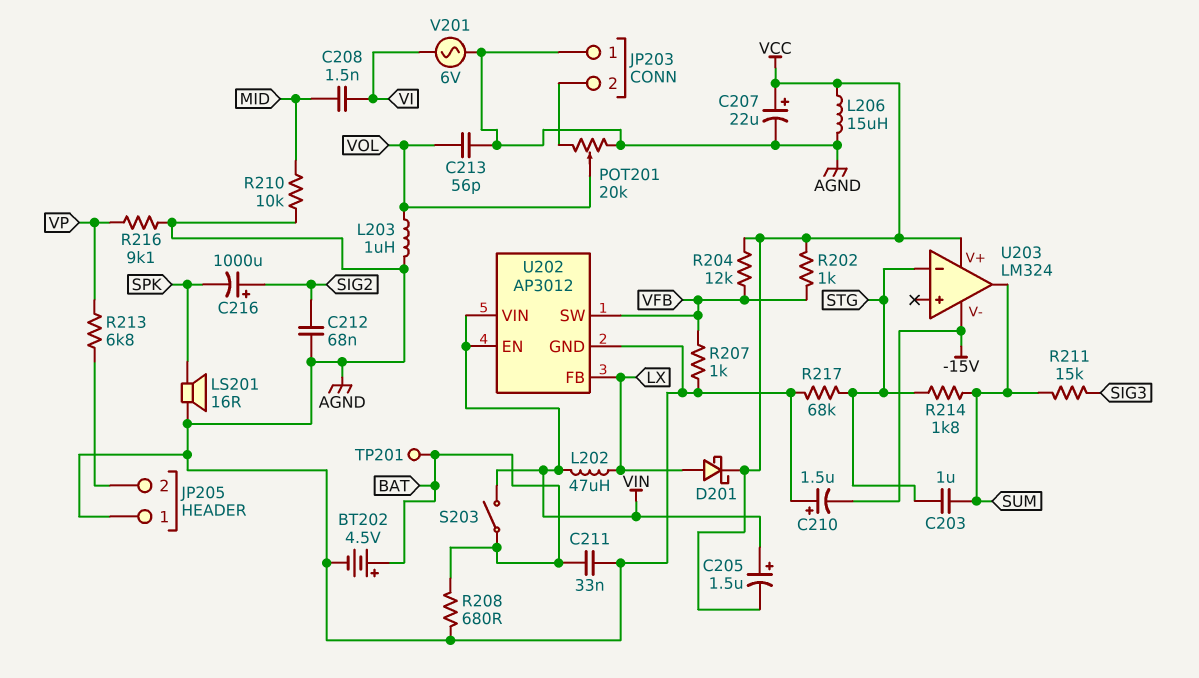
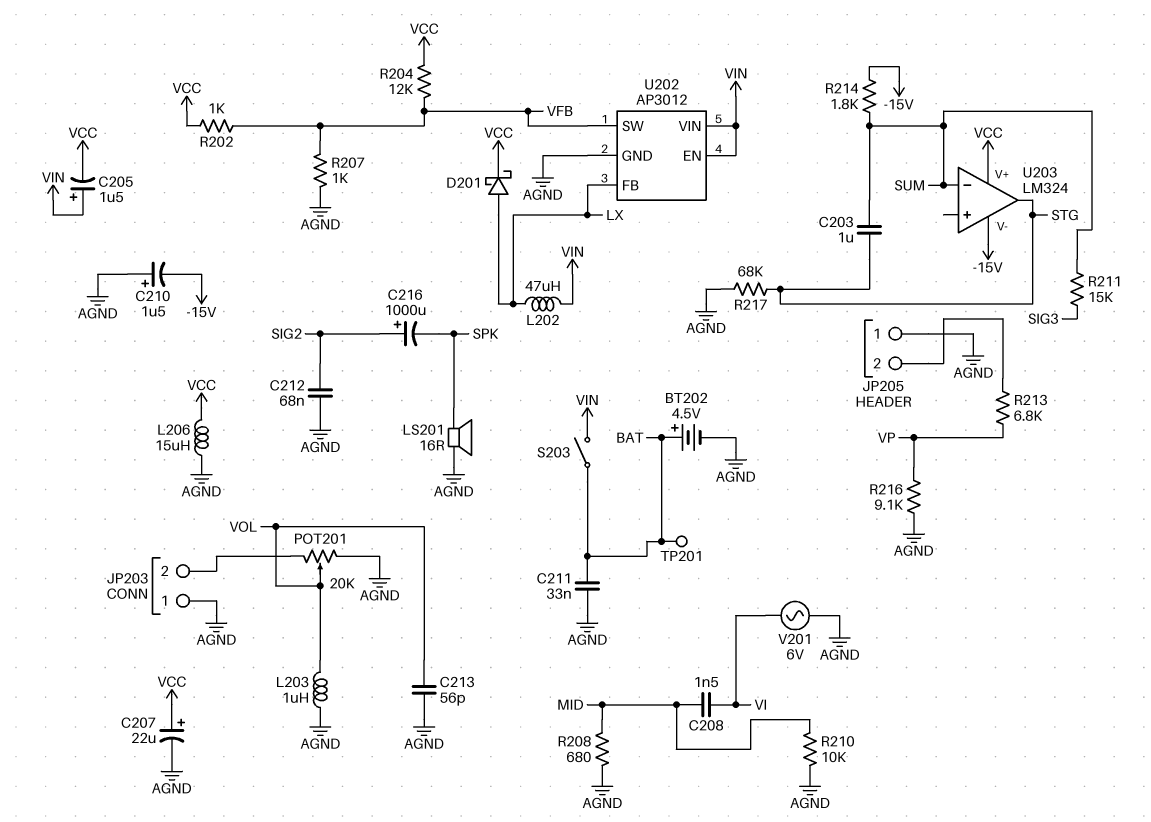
R208: 680 (AGND, BAT) -> 680 (AGND, MID)
R214: 1.8k (STG, SUM) -> 1.8k (-15V, SUM)
U203 pin in-: STG -> SUM
U203 pin out: SUM -> STG

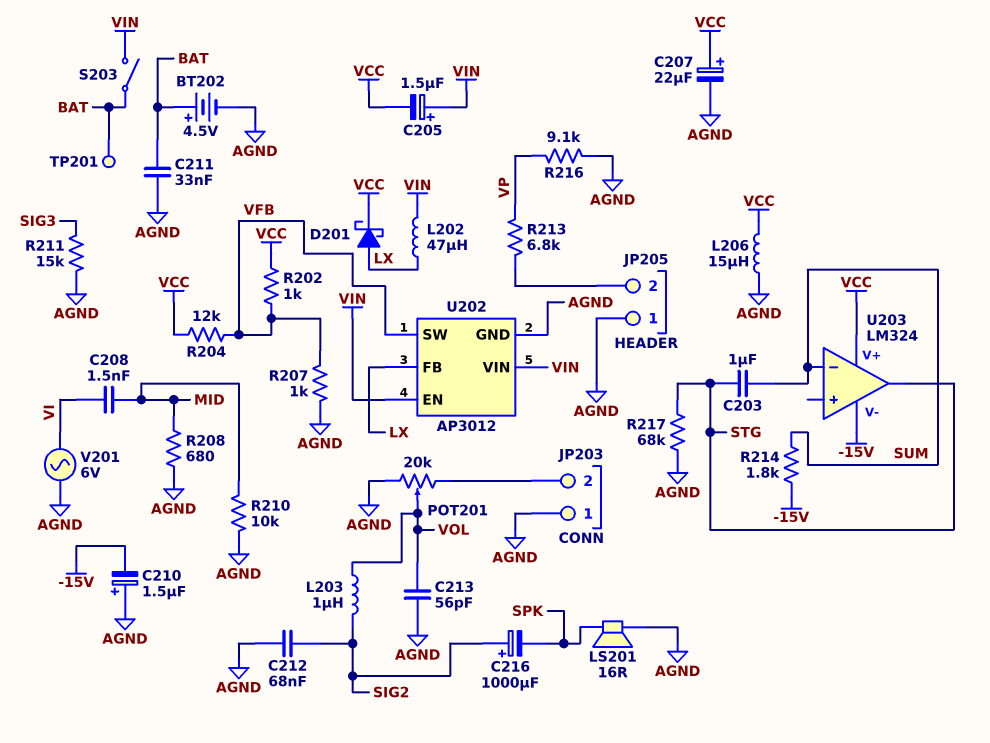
L203: 1uH (AGND, VOL) -> 1uH (SIG2, VOL)
R211: 15k (SIG3, SUM) -> 15k (AGND, SIG3)

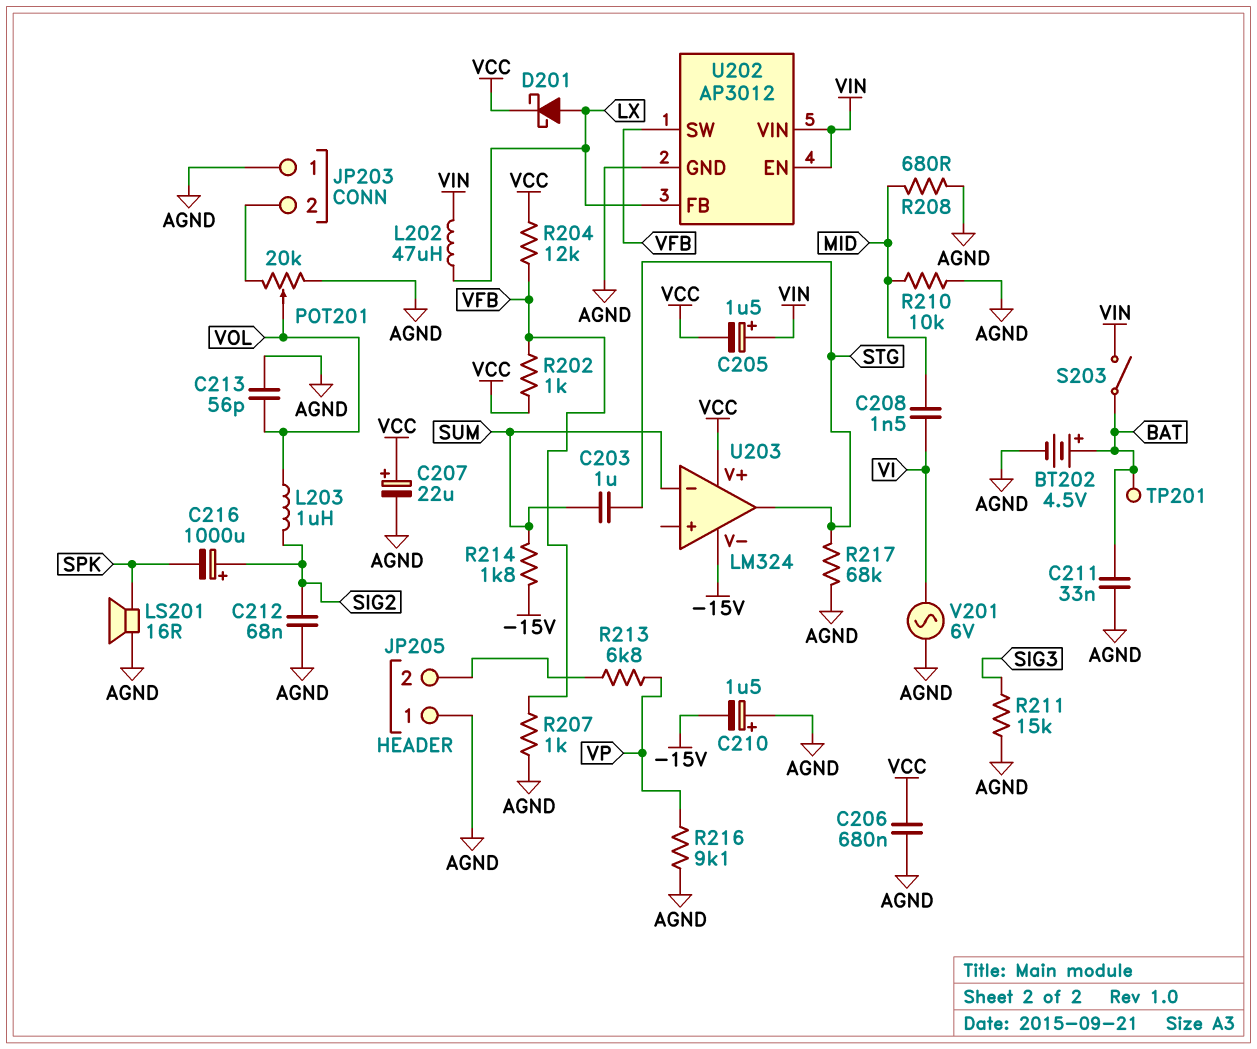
C206: none -> 680nF (AGND, VCC)
L206: 15uH (AGND, VCC) -> none

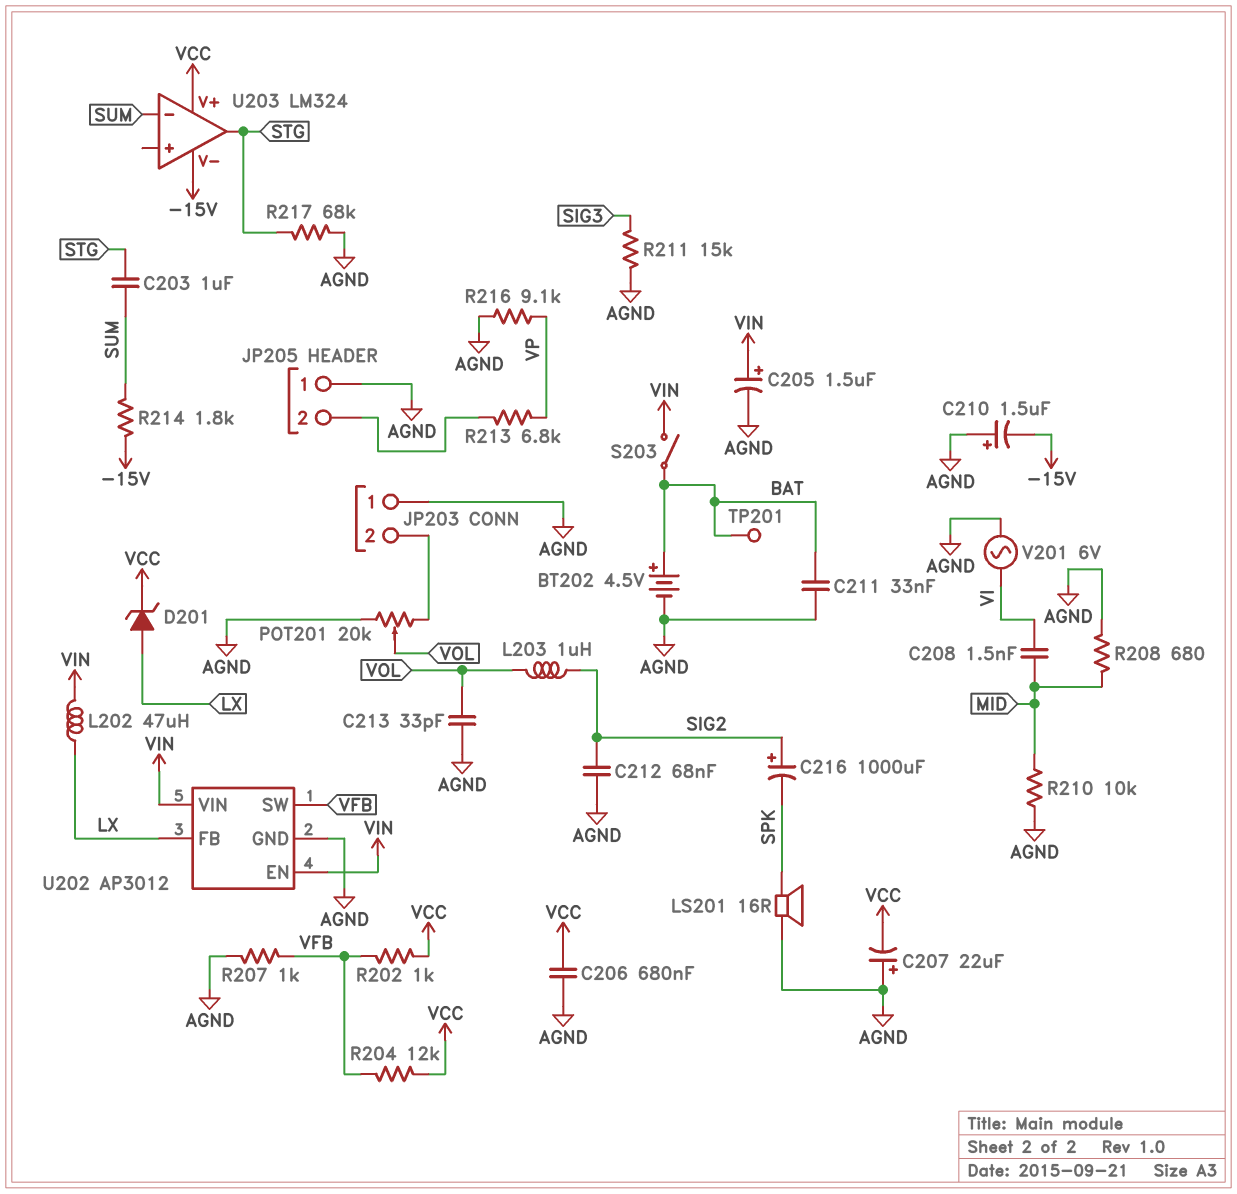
C205: 1.5uF (plus VIN, minus VCC) -> 1.5uF (plus VIN, minus AGND)
C207: 22uF (plus VCC, minus AGND) -> 22uF (plus AGND, minus VCC)
C213: 56pF (AGND, VOL) -> 33pF (AGND, VOL)
D201: schottky (A LX, K VCC) -> zener (A LX, K VCC)

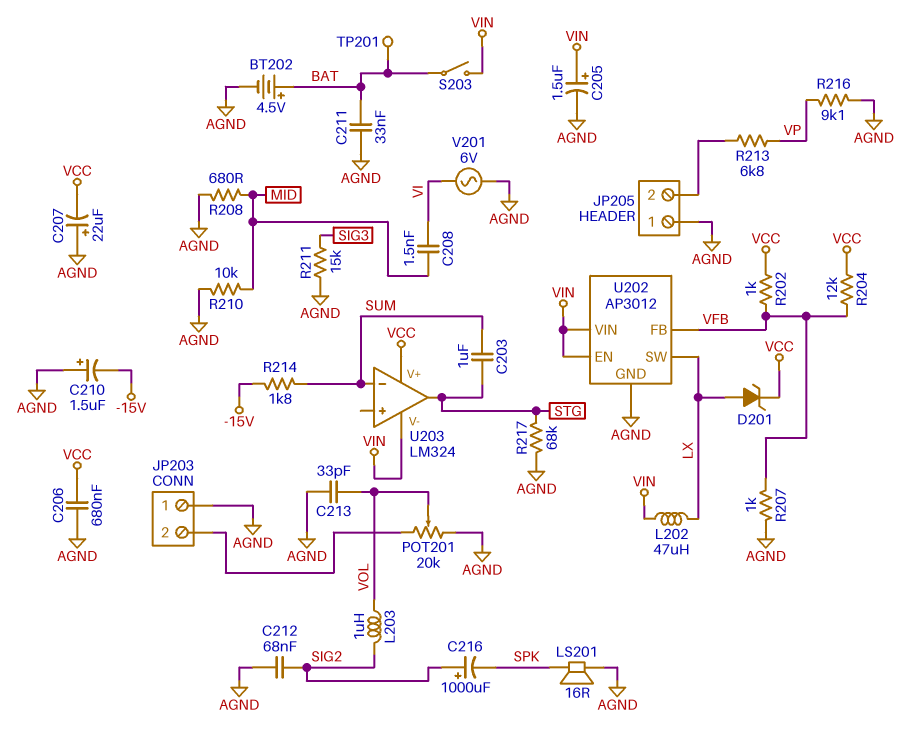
U202 pin FB: LX -> VFB
U202 pin SW: VFB -> LX
U203 pin V-: -15V -> VIN

